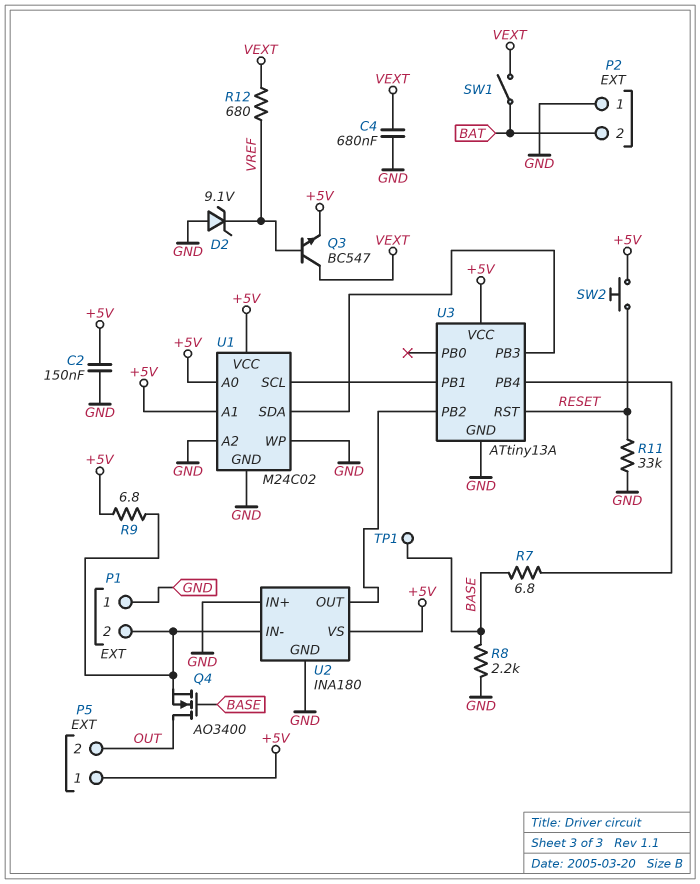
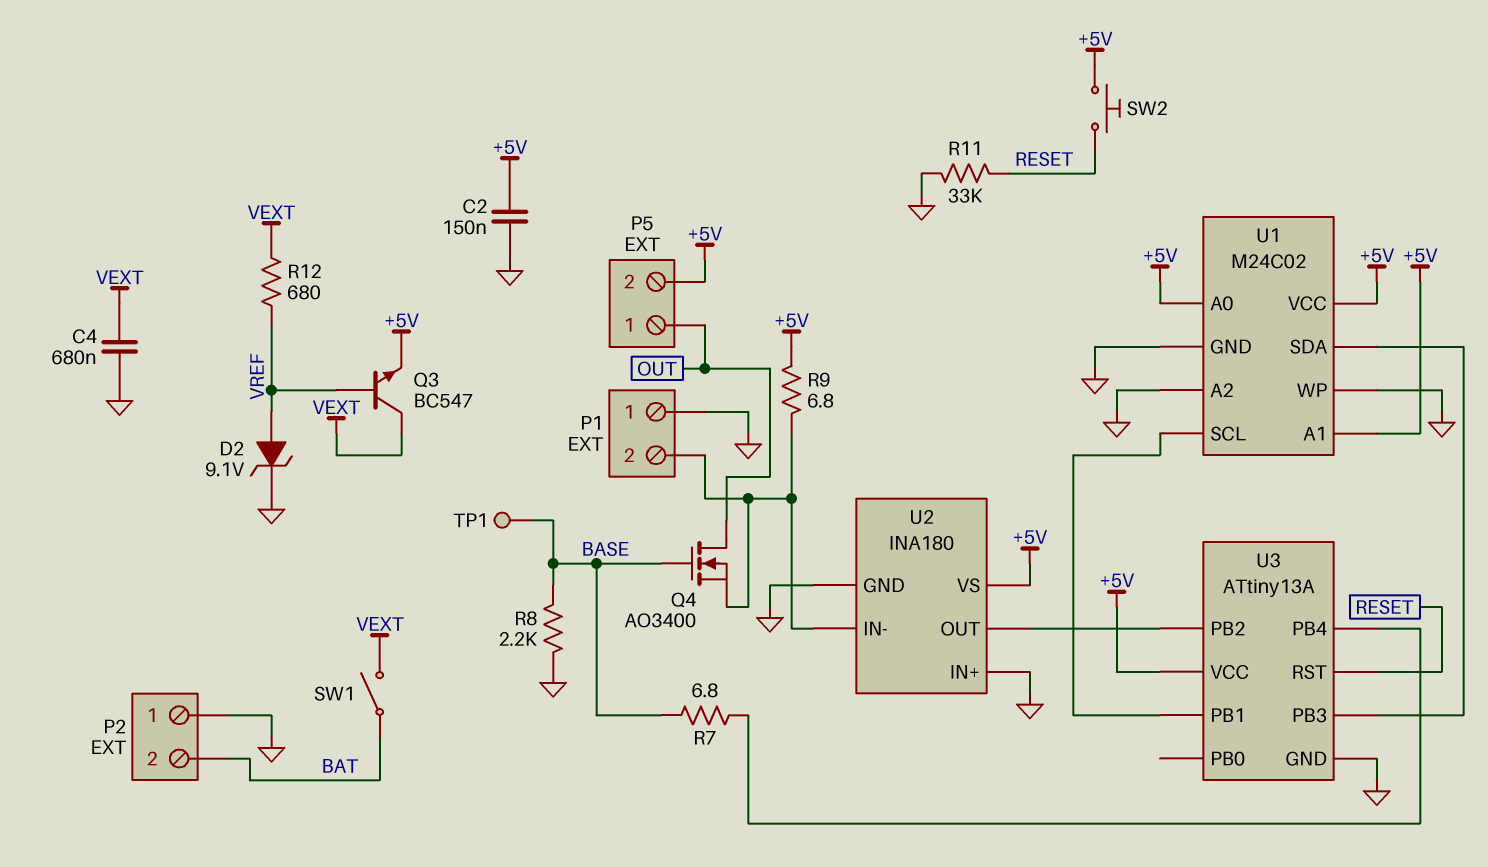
D2: zener 9.1V (A GND, K VREF) -> zener 9.1V (A VREF, K GND)
P5 pin 1: +5V -> OUT
P5 pin 2: OUT -> +5V

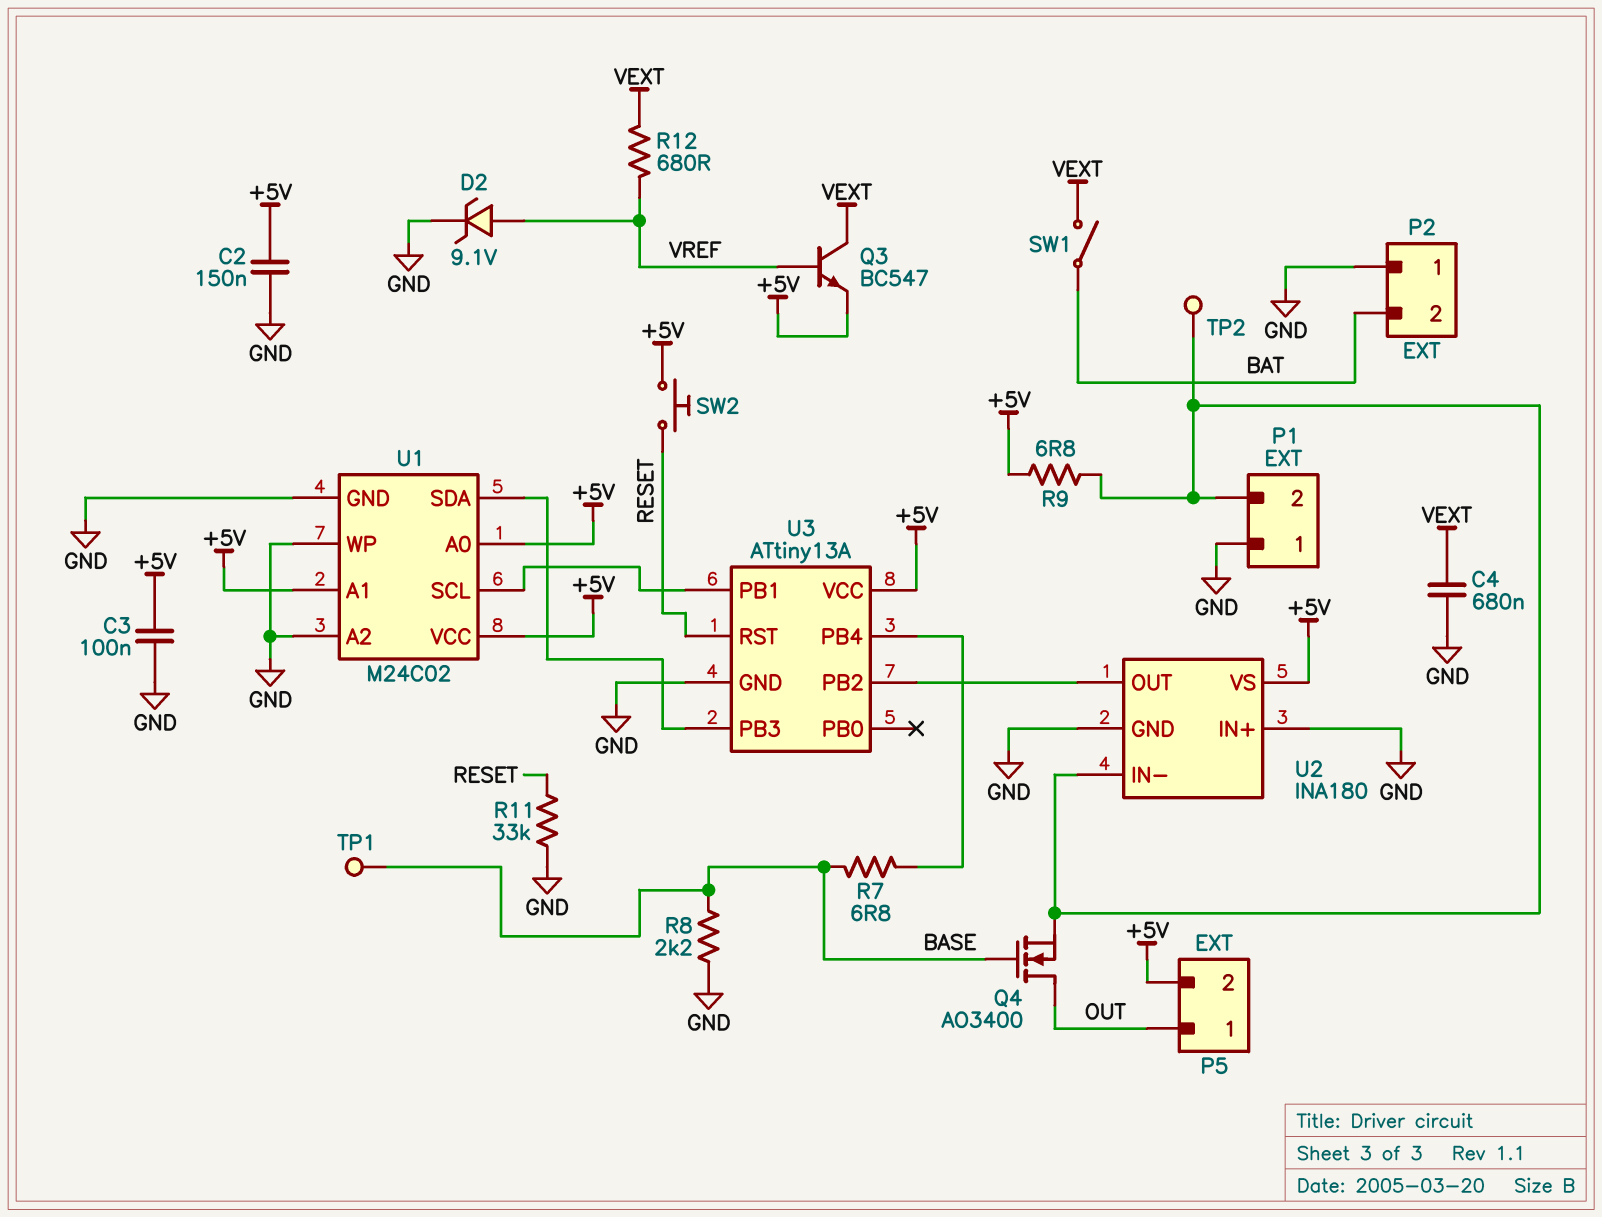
C3: none -> 100nF (+5V, GND)
TP2: none -> test point (P1/2)

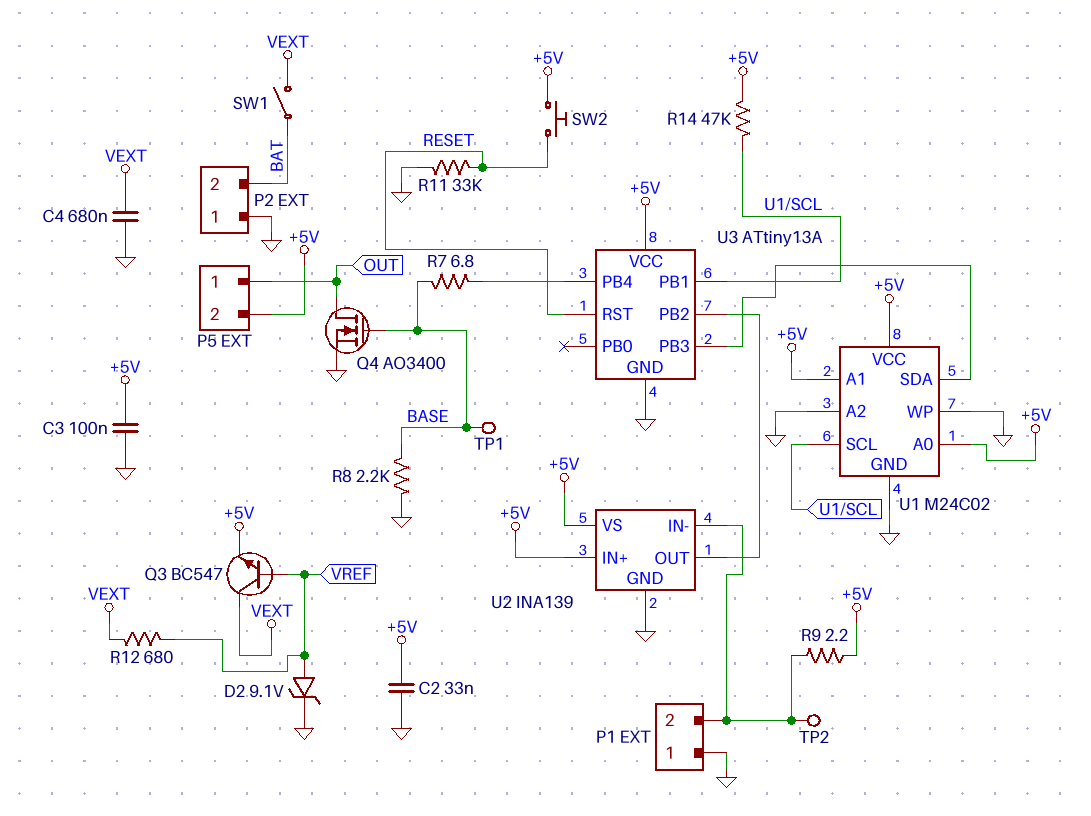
C2: 150nF (+5V, GND) -> 33nF (+5V, GND)
Q4: NMOS AO3400 (G BASE, D OUT, S P1/2) -> NMOS AO3400 (G BASE, D OUT, S GND)
R9: 6.8 (+5V, P1/2) -> 2.2 (+5V, P1/2)
R14: none -> 47k (+5V, U1/SCL)
U2: INA180 -> INA139
U2 pin IN+: GND -> +5V

